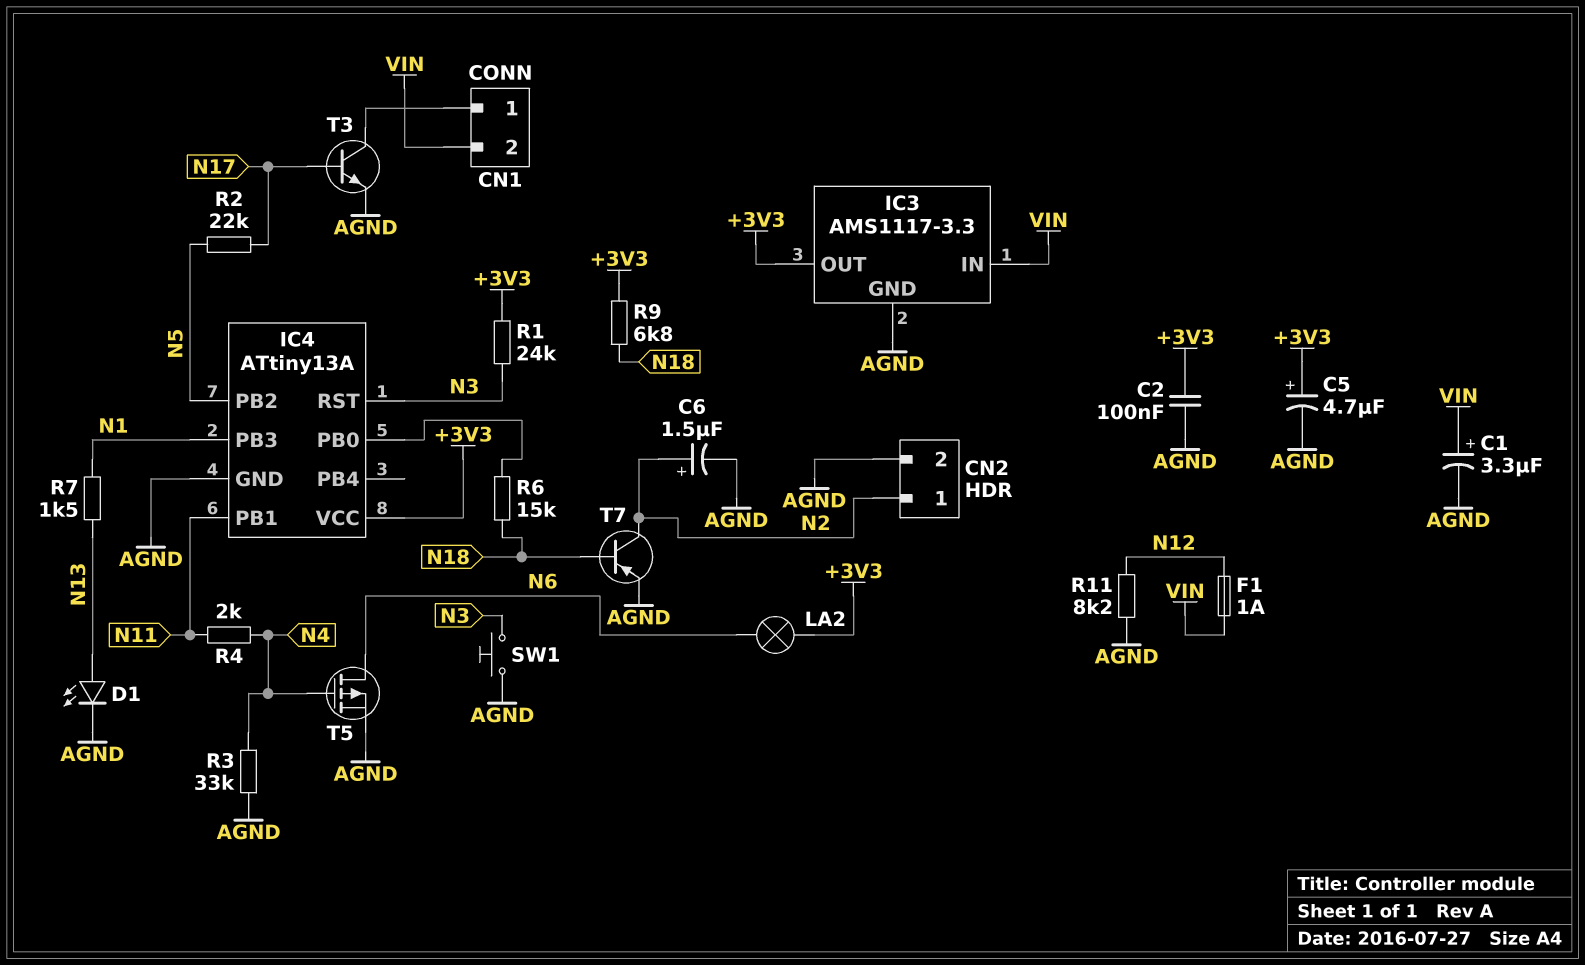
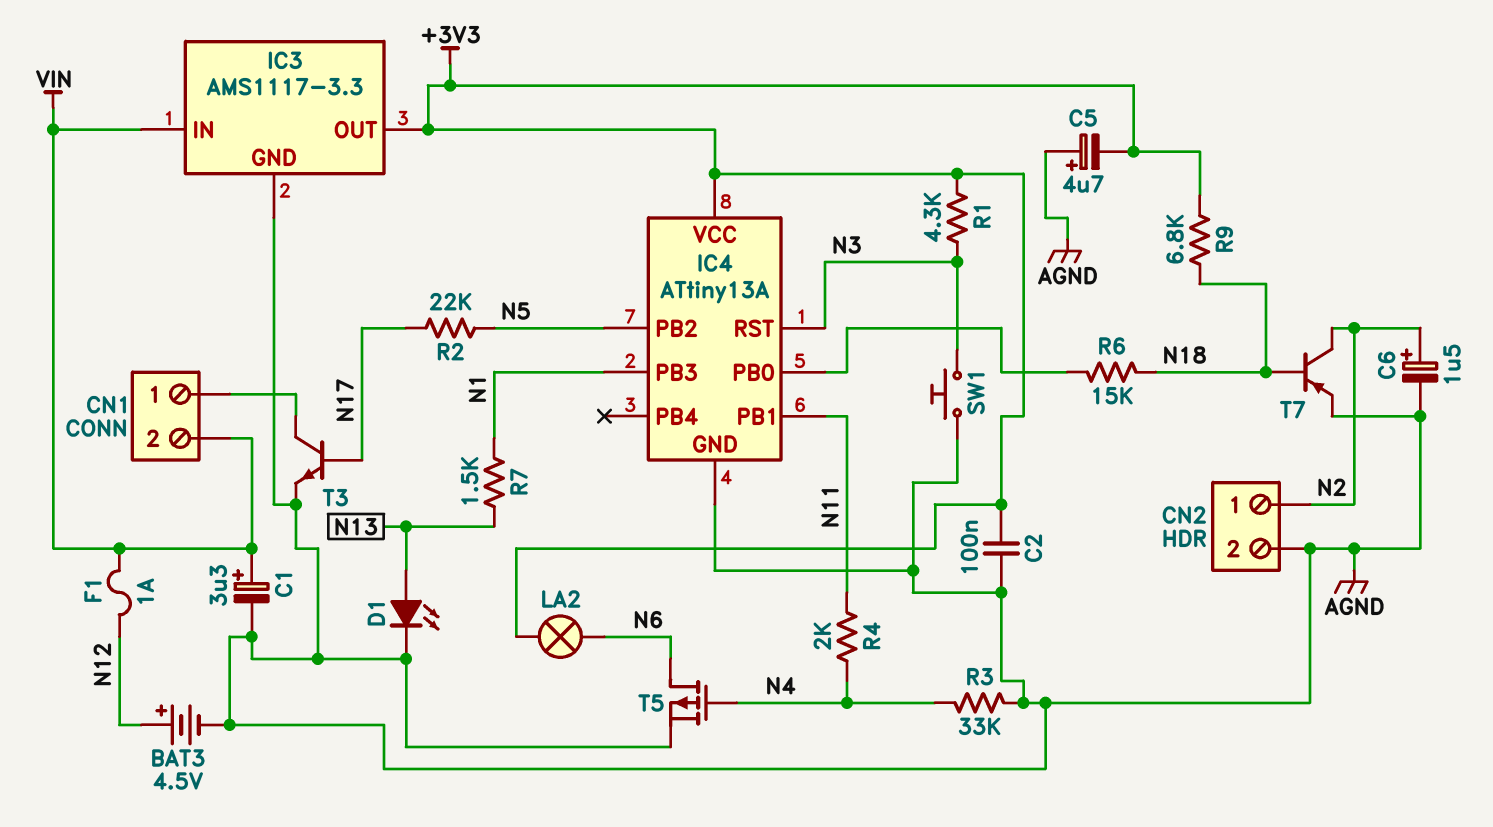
BAT3: none -> 4.5V (plus N12, minus AGND)
C5: 4.7uF (plus +3V3, minus AGND) -> 4.7uF (plus AGND, minus +3V3)
R1: 24k (+3V3, N3) -> 4.3k (+3V3, N3)
R11: 8.2k (AGND, N12) -> none

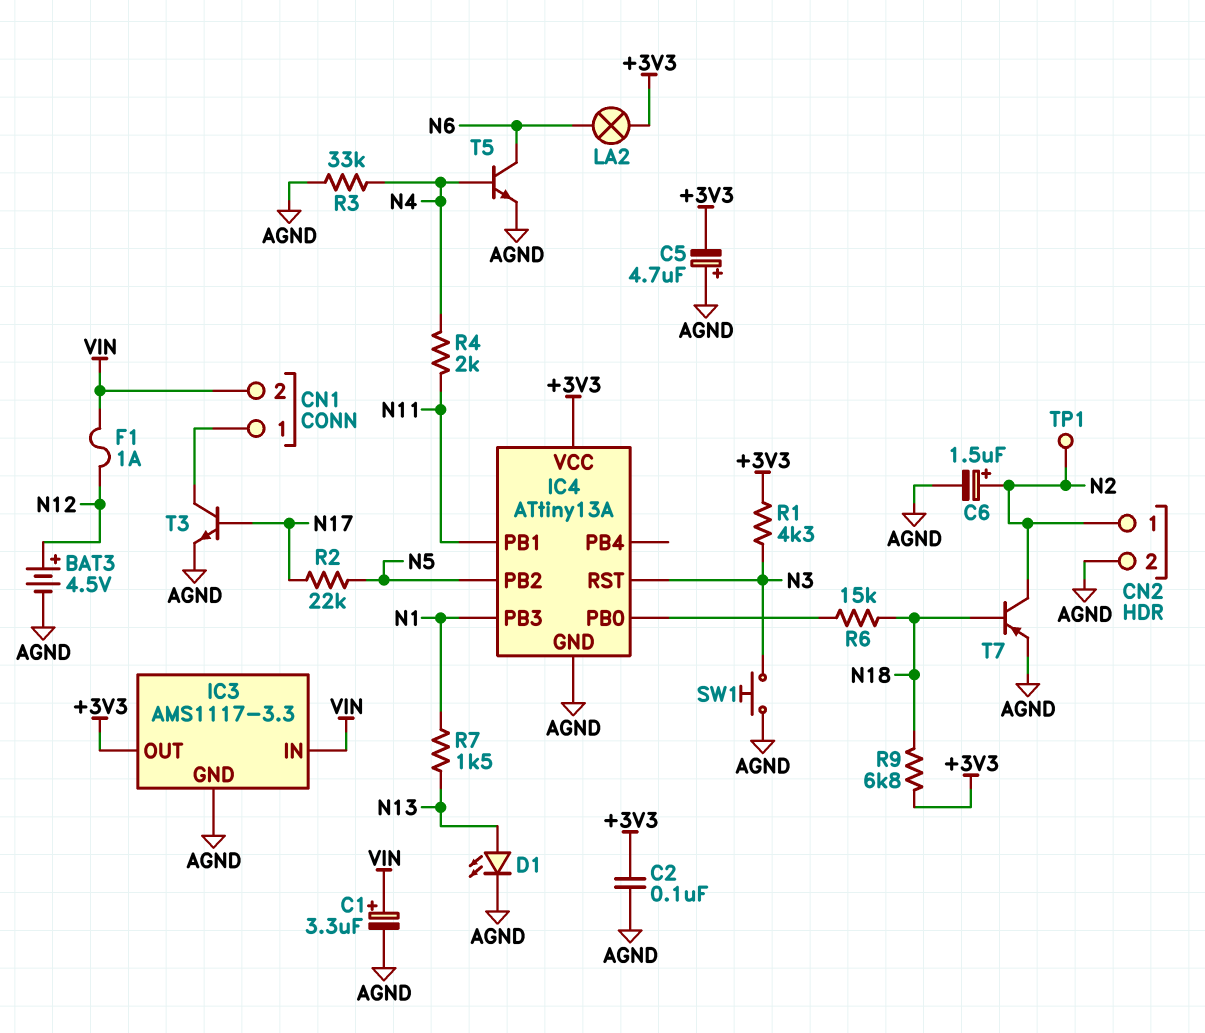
T5: PMOS (G N4, D N6, S AGND) -> NPN (B N4, C N6, E AGND)
TP1: none -> test point (N2)

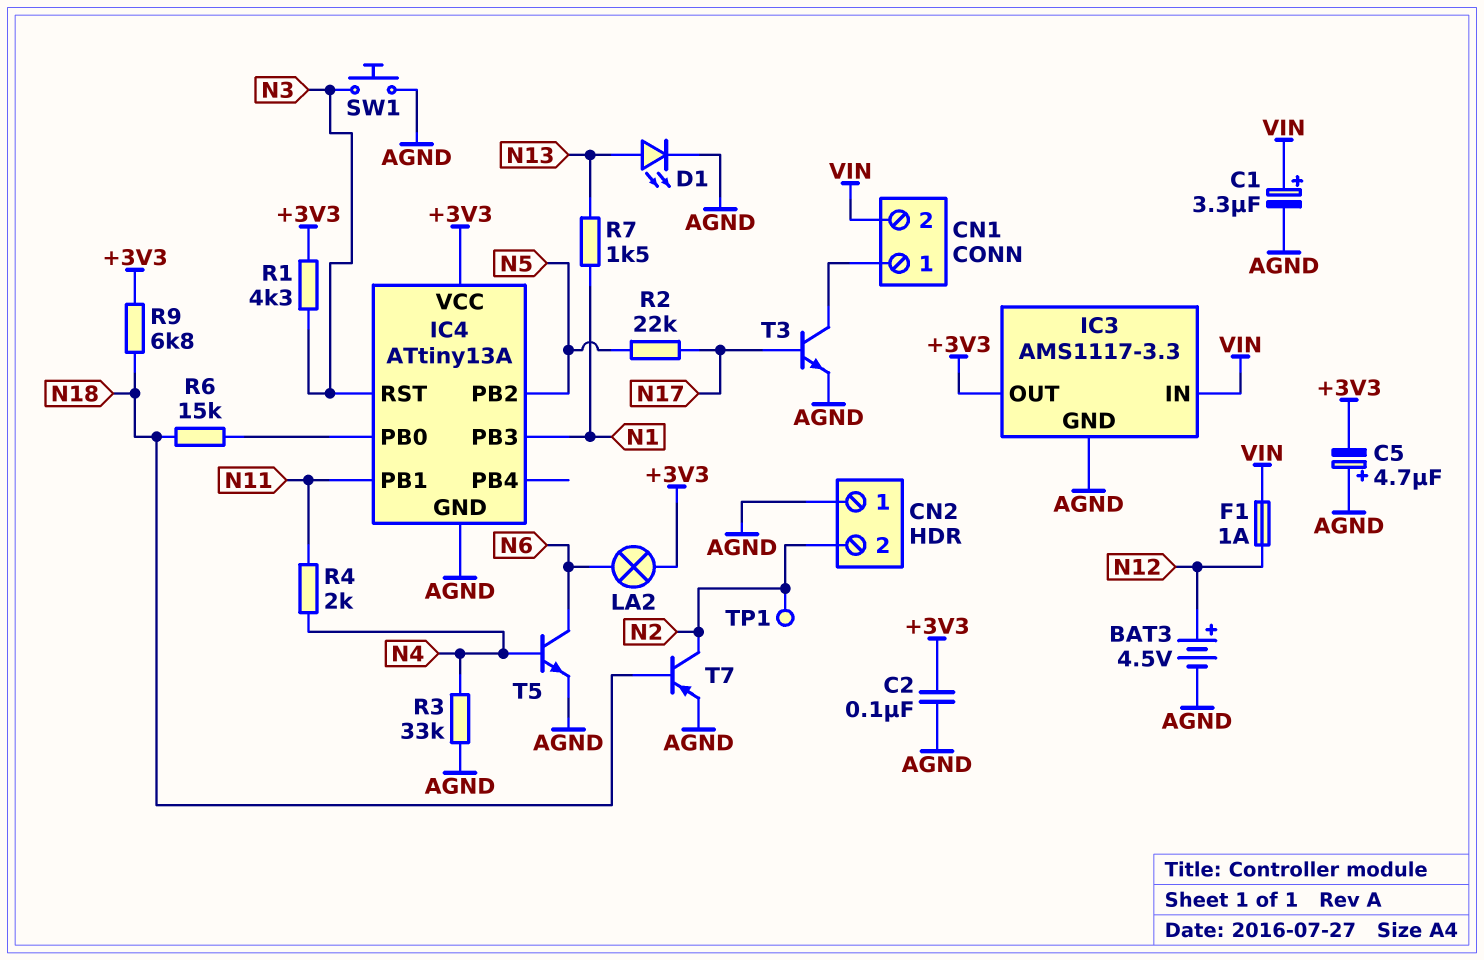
C6: 1.5uF (plus N2, minus AGND) -> none
CN2 pin 1: N2 -> AGND
CN2 pin 2: AGND -> N2

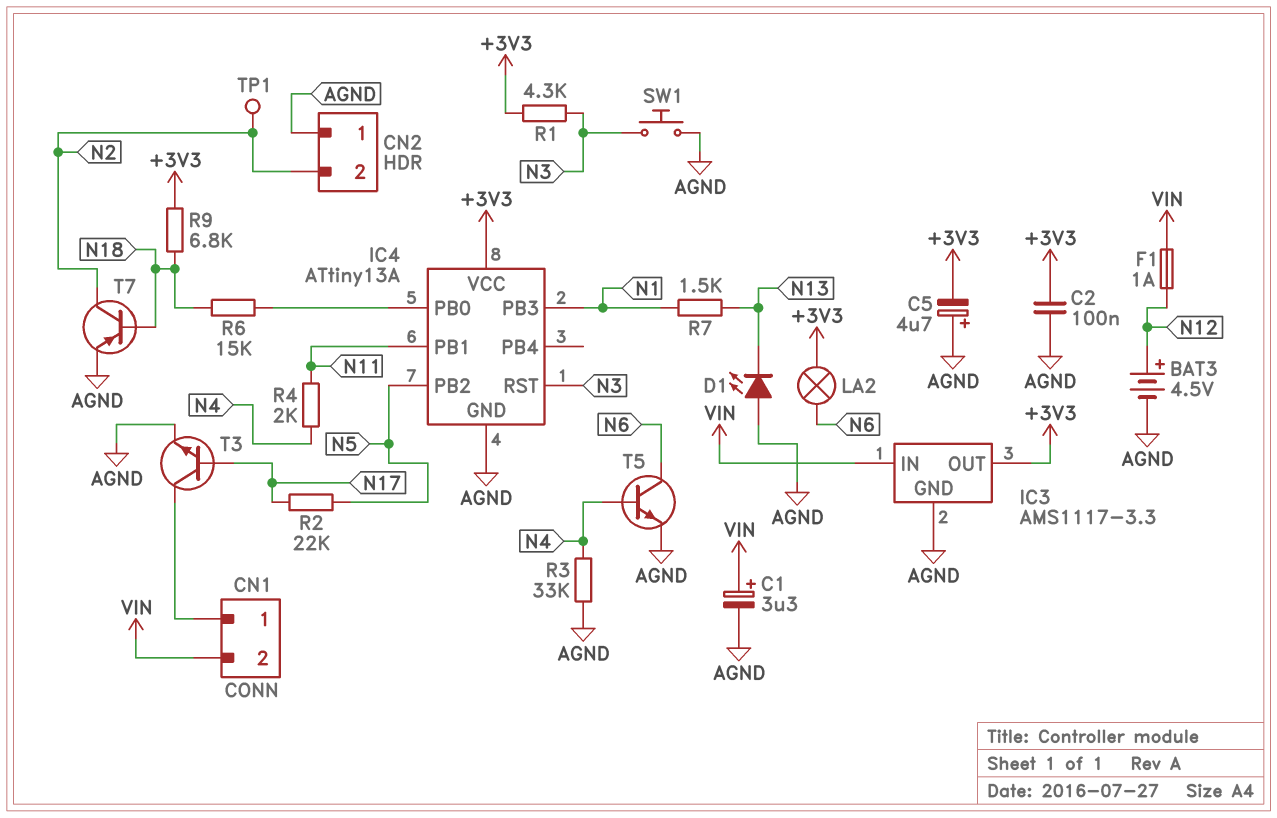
D1: LED (A N13, K AGND) -> LED (A AGND, K N13)

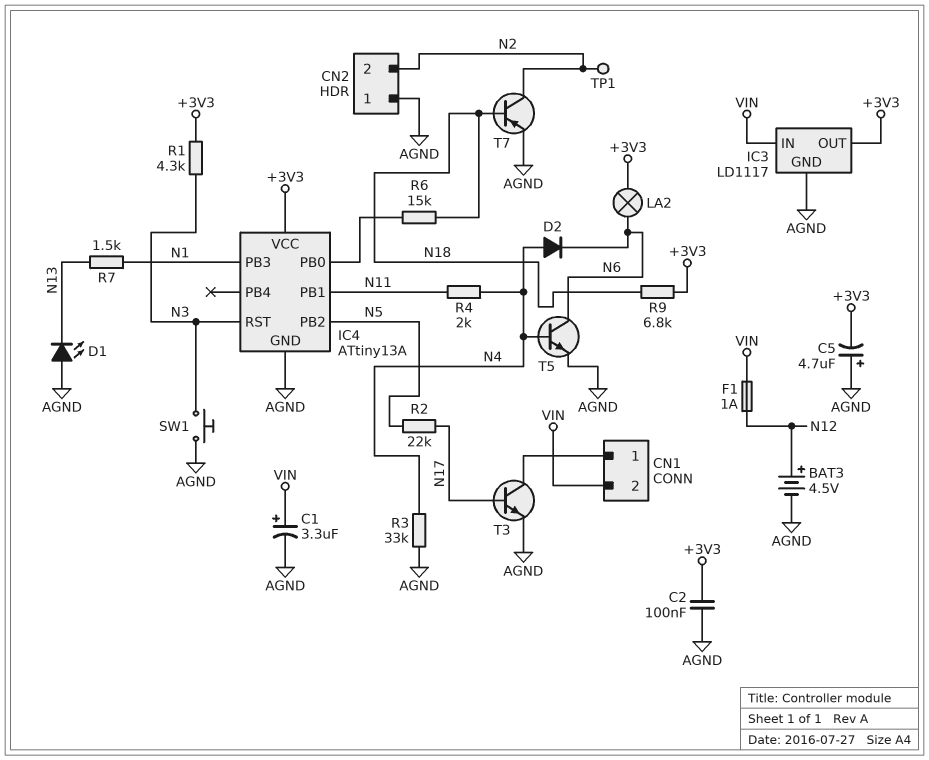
D2: none -> diode (A N4, K N6)
IC3: AMS1117-3.3 -> LD1117

